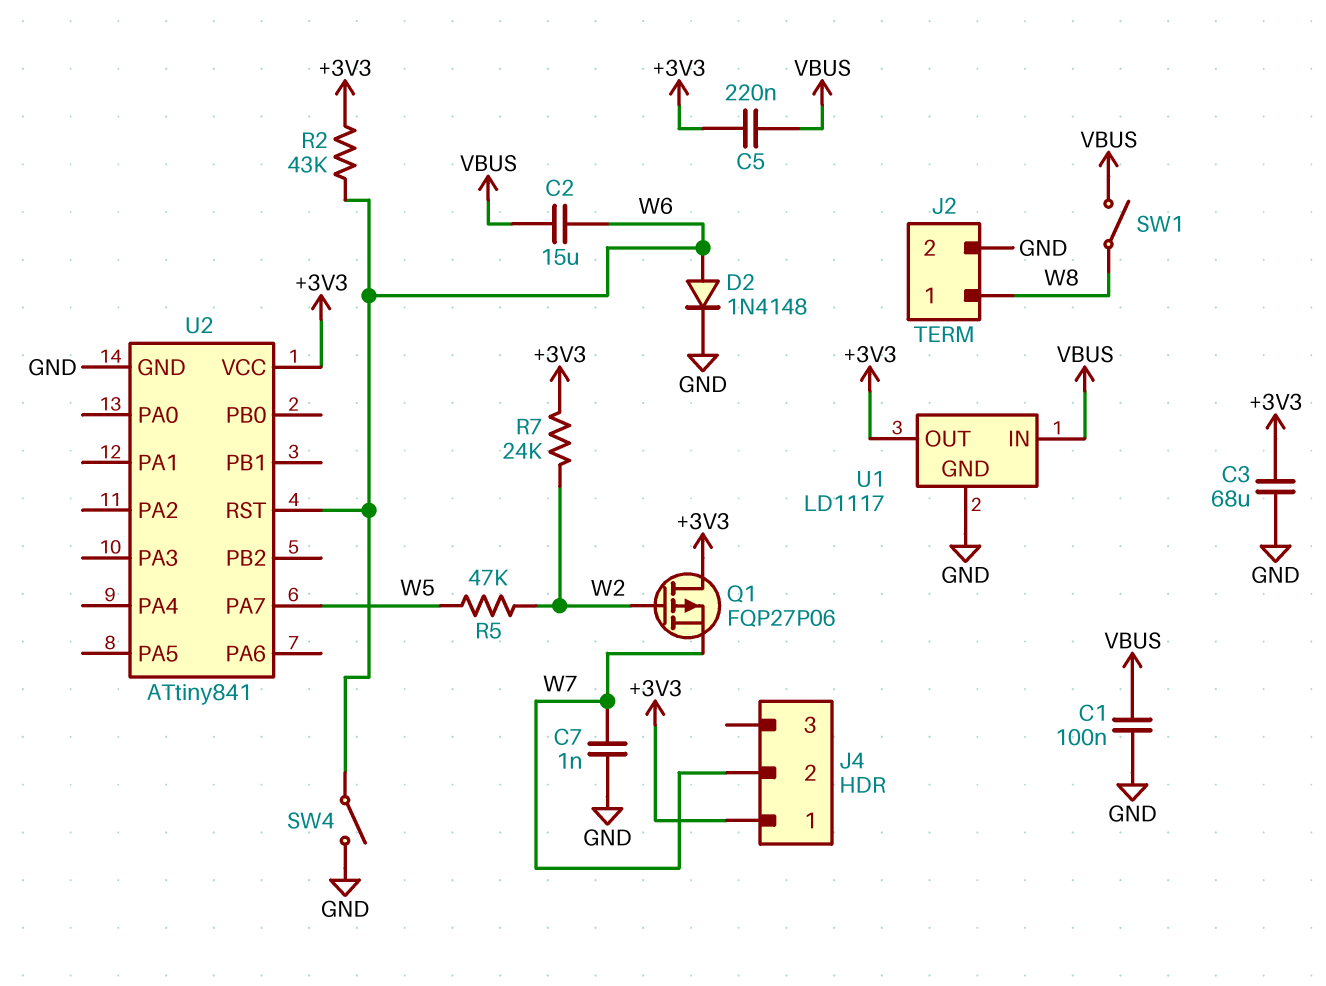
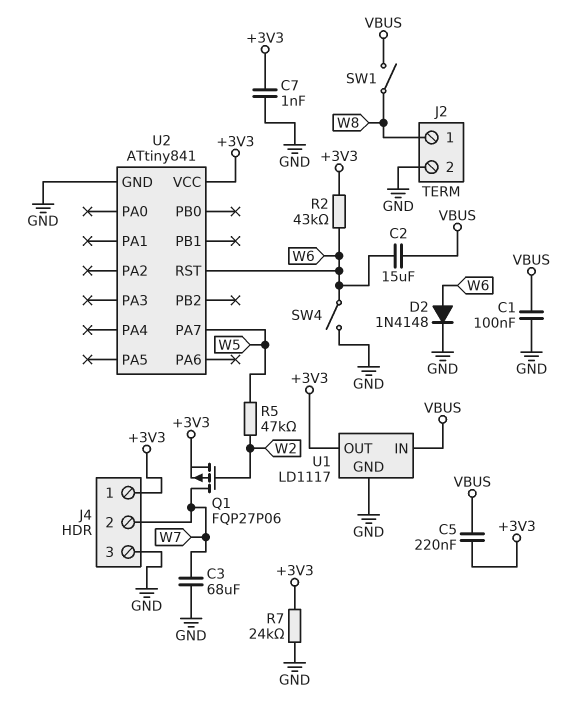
C3: 68uF (+3V3, GND) -> 68uF (GND, W7)
C7: 1nF (GND, W7) -> 1nF (+3V3, GND)
J4 pin 3: none -> GND
Q1: PMOS FQP27P06 (G W2, D +3V3, S W7) -> PMOS FQP27P06 (G W2, D W7, S +3V3)
R7: 24k (+3V3, W2) -> 24k (+3V3, GND)

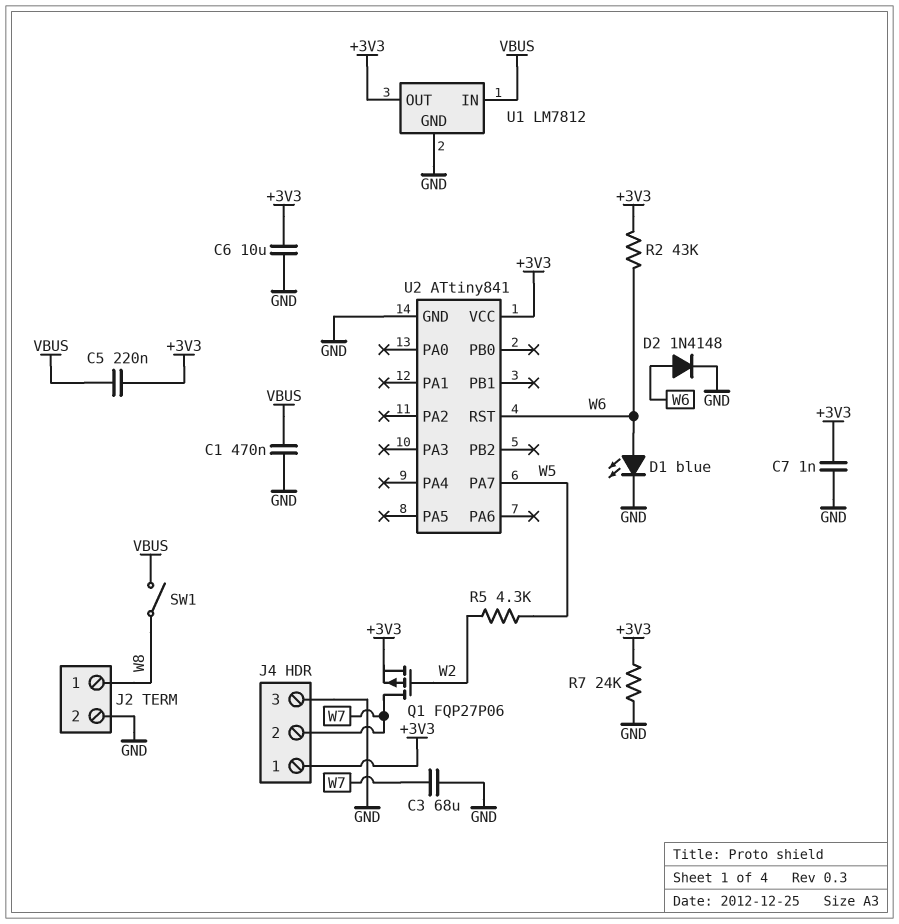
C1: 100nF (GND, VBUS) -> 470nF (GND, VBUS)
C2: 15uF (VBUS, W6) -> none
C6: none -> 10uF (+3V3, GND)
D1: none -> LED blue (A W6, K GND)
R5: 47k (W2, W5) -> 4.3k (W2, W5)
SW4: switch (GND, W6) -> none
U1: LD1117 -> LM7812

